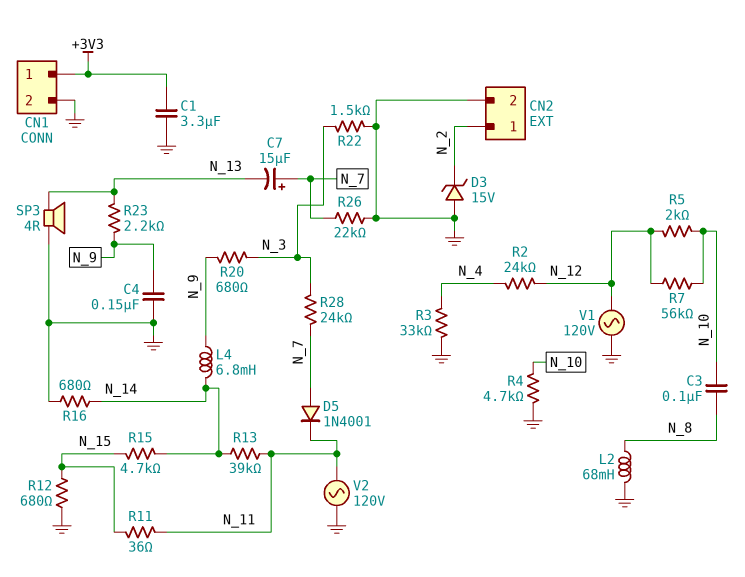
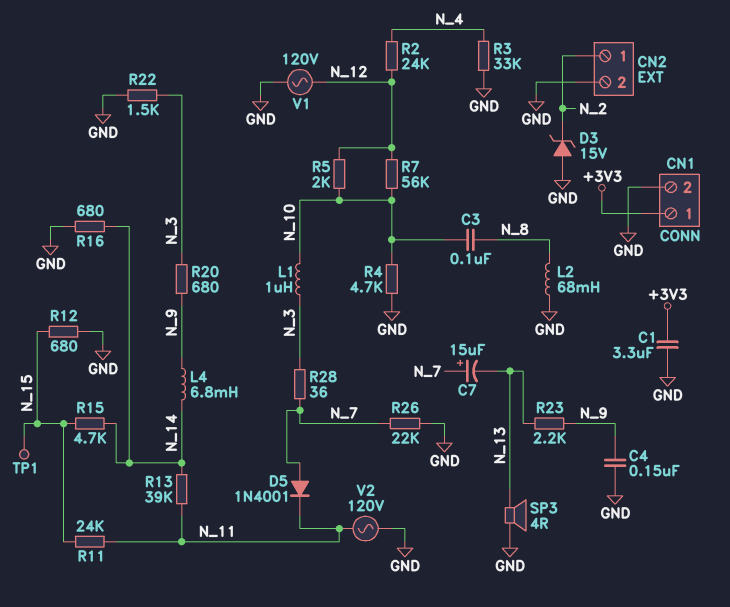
L1: none -> 1uH (N_3, N_10)
R11: 36 (N_11, N_15) -> 24k (N_11, N_15)
R28: 24k (N_3, N_7) -> 36 (N_3, N_7)
TP1: none -> test point (N_15)

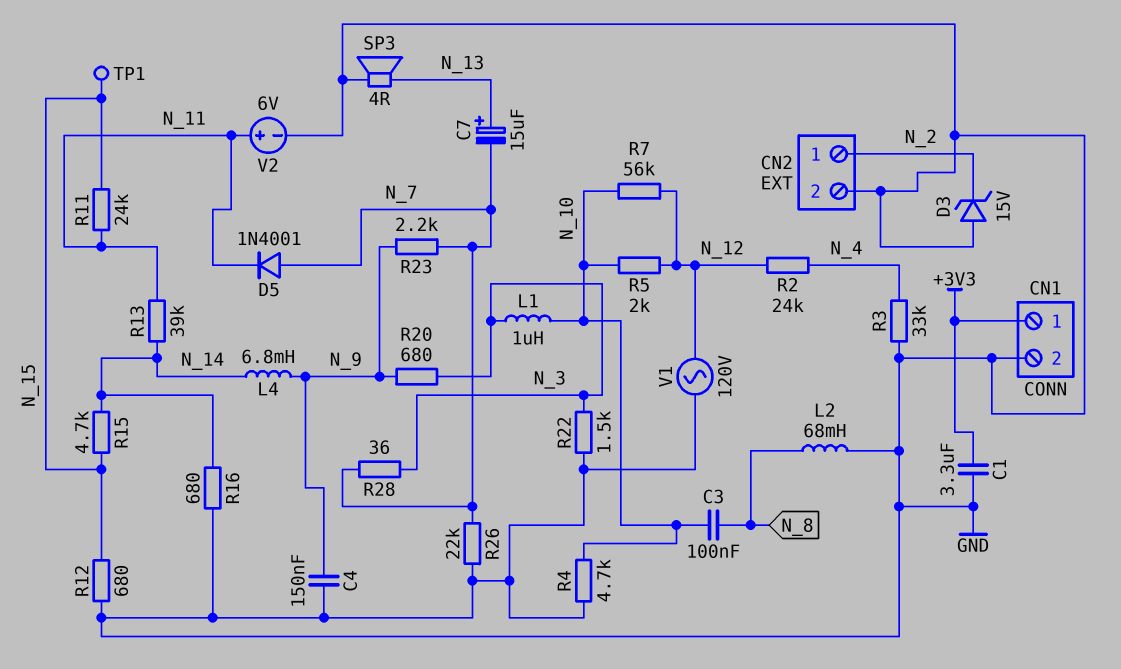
C7: 15uF (plus N_7, minus N_13) -> 15uF (plus N_13, minus N_7)
R23: 2.2k (N_9, N_13) -> 2.2k (N_7, N_9)
V2: AC 120V (GND, N_11) -> 6V (plus N_11, minus GND)

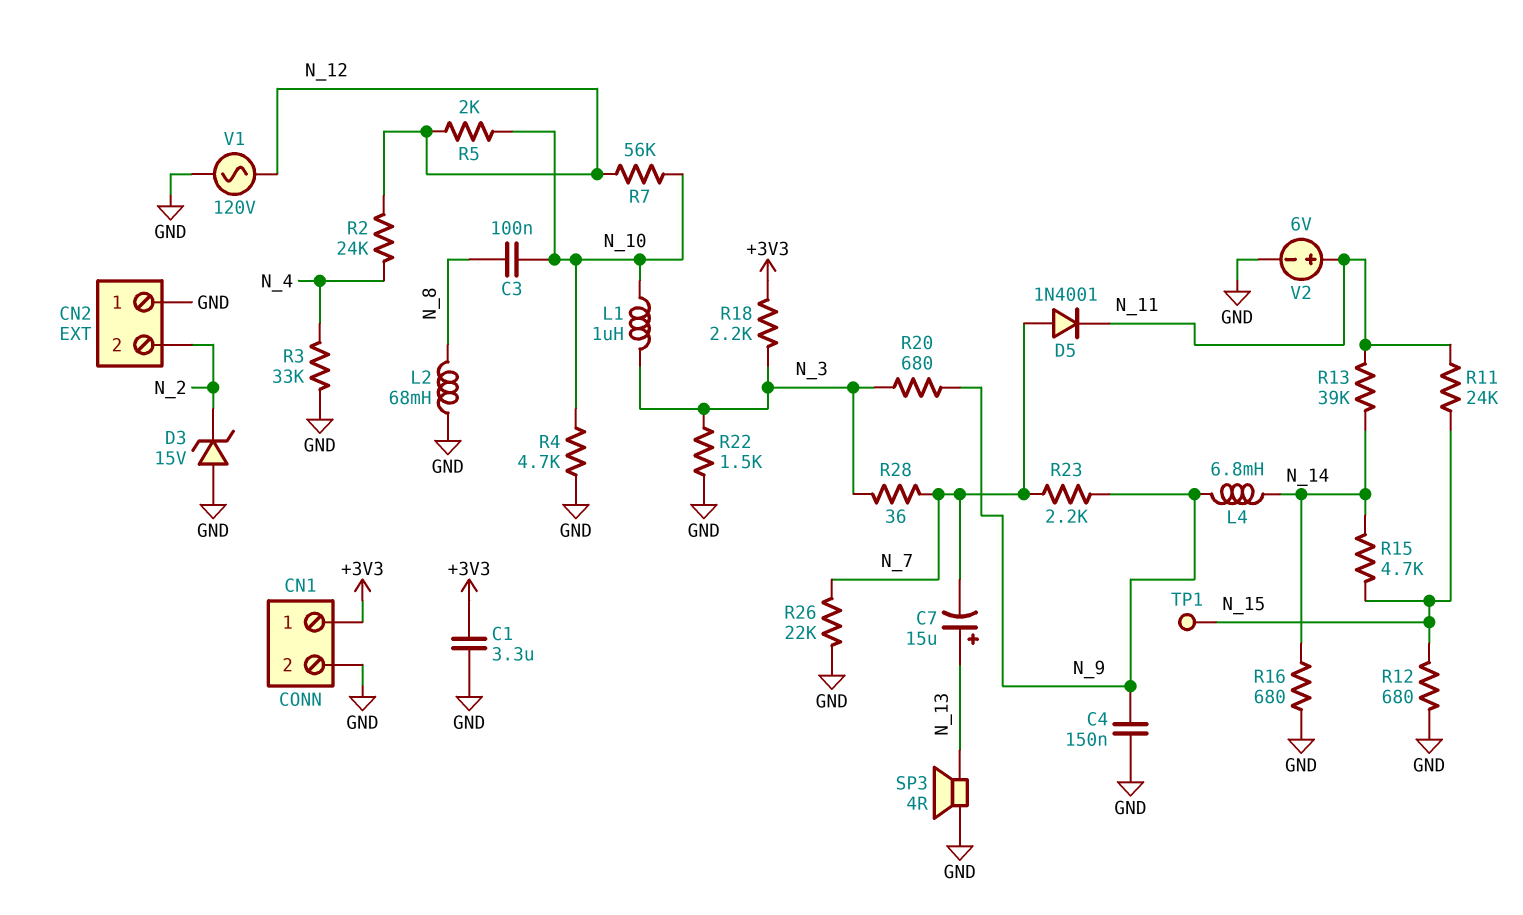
CN2 pin 1: N_2 -> GND
CN2 pin 2: GND -> N_2
R18: none -> 2.2k (+3V3, N_3)

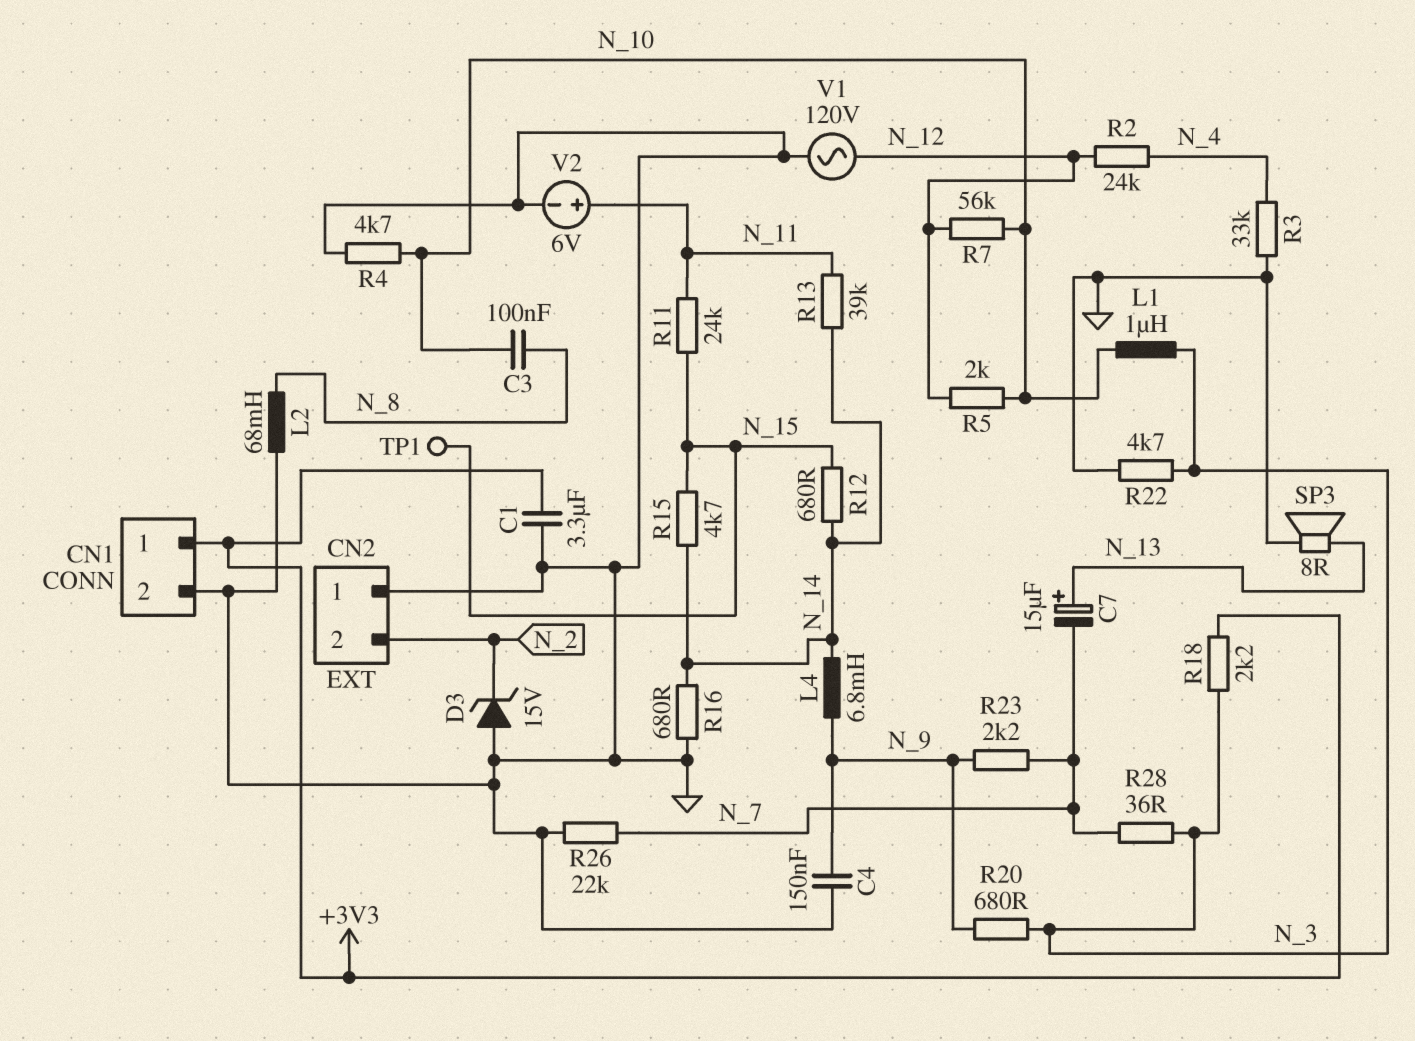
D5: diode 1N4001 (A N_7, K N_11) -> none
R12: 680 (GND, N_15) -> 680 (N_14, N_15)
R22: 1.5k (GND, N_3) -> 4.7k (GND, N_3)
SP3: speaker 4R (GND, N_13) -> speaker 8R (GND, N_13)

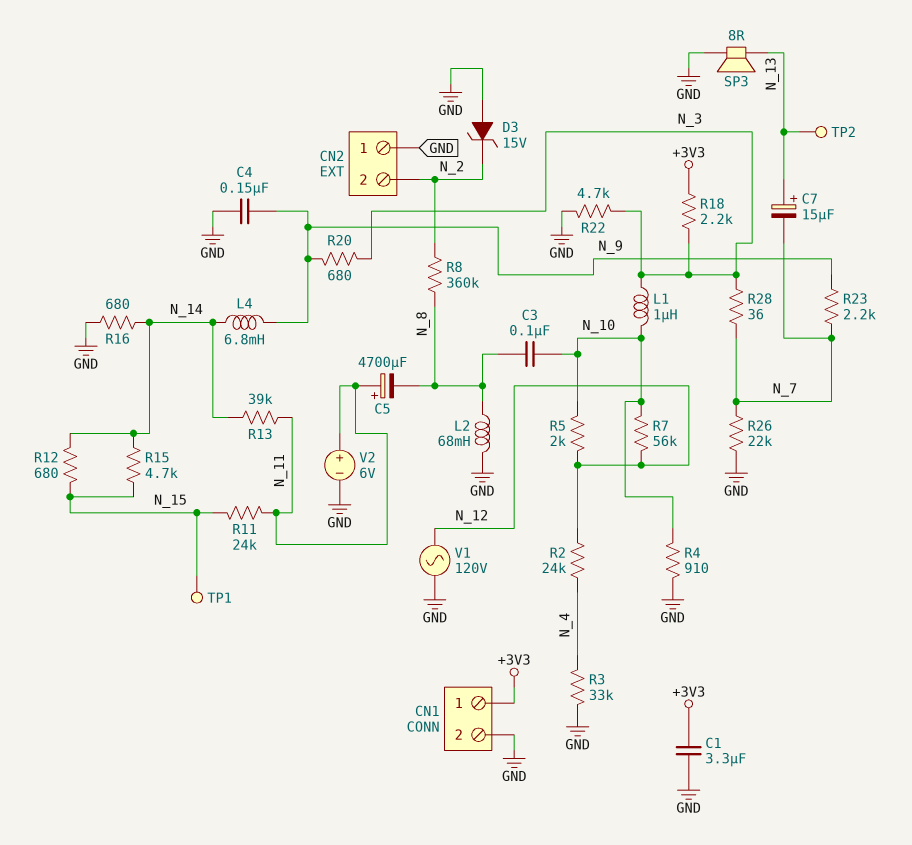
C5: none -> 4700uF (plus N_11, minus N_8)
R4: 4.7k (GND, N_10) -> 910 (GND, N_10)
R8: none -> 360k (N_2, N_8)
TP2: none -> test point (N_13)

